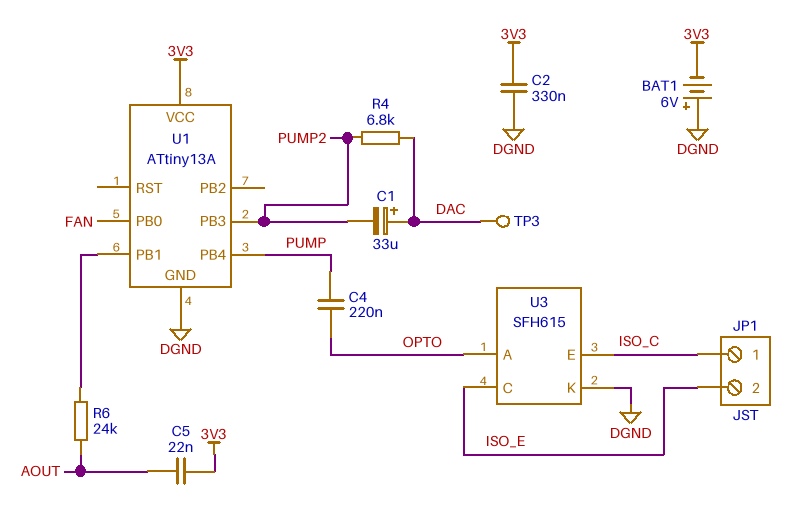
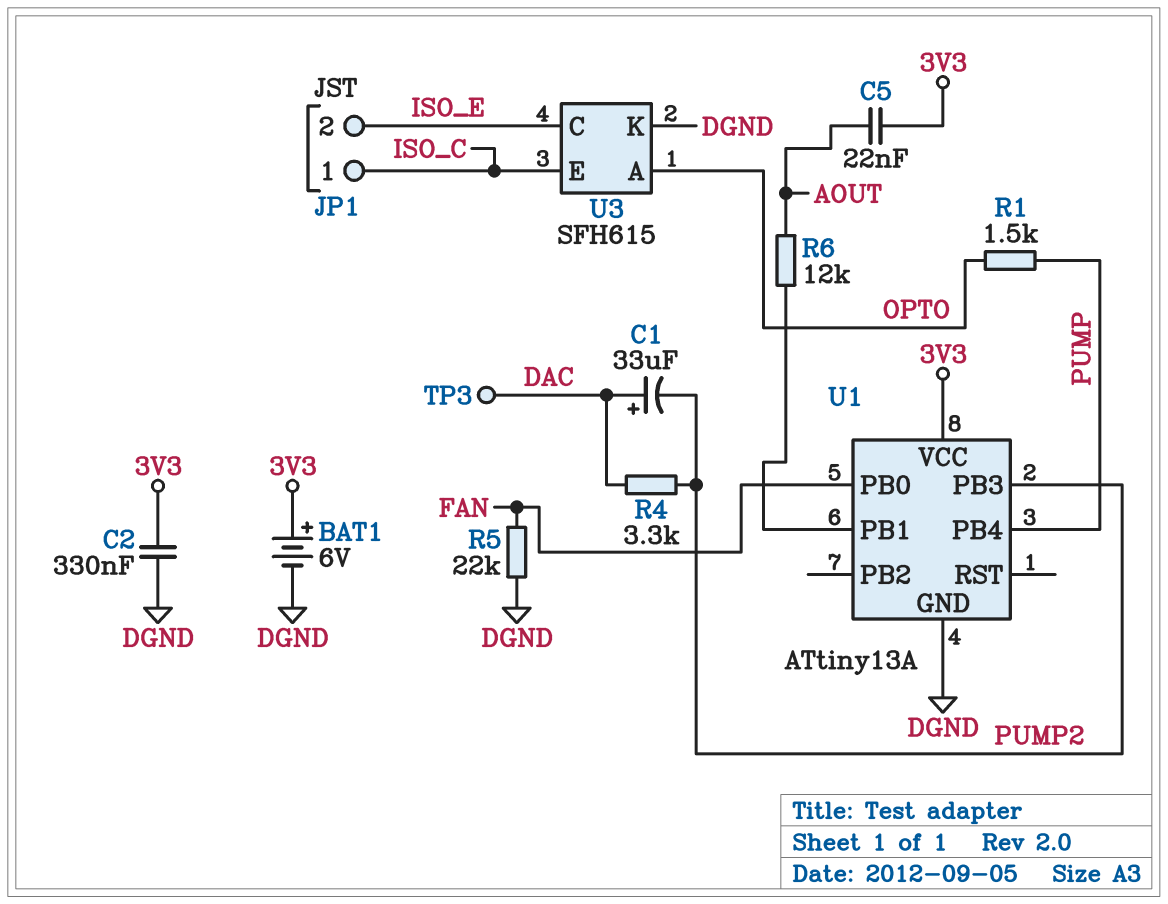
BAT1: 6V (plus DGND, minus 3V3) -> 6V (plus 3V3, minus DGND)
C4: 220nF (OPTO, PUMP) -> none
R1: none -> 1.5k (OPTO, PUMP)
R4: 6.8k (DAC, PUMP2) -> 3.3k (DAC, PUMP2)
R5: none -> 22k (DGND, FAN)
R6: 24k (AOUT, U1/PB1) -> 12k (AOUT, U1/PB1)

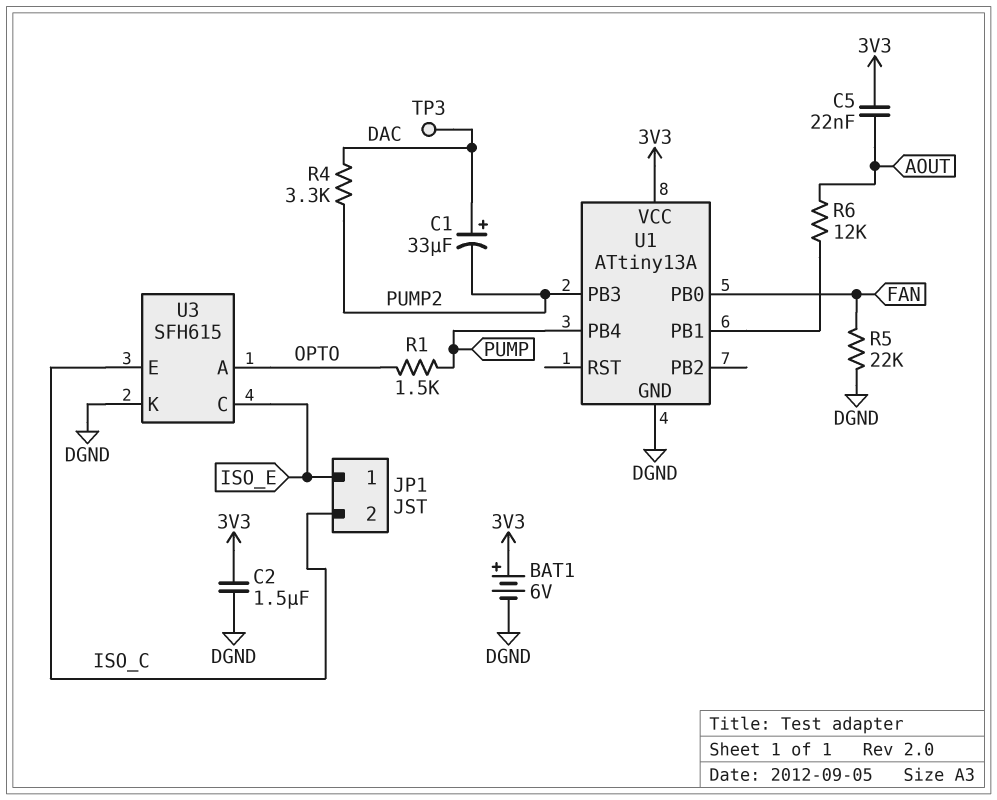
C2: 330nF (3V3, DGND) -> 1.5uF (3V3, DGND)
JP1 pin 1: ISO_C -> ISO_E
JP1 pin 2: ISO_E -> ISO_C

